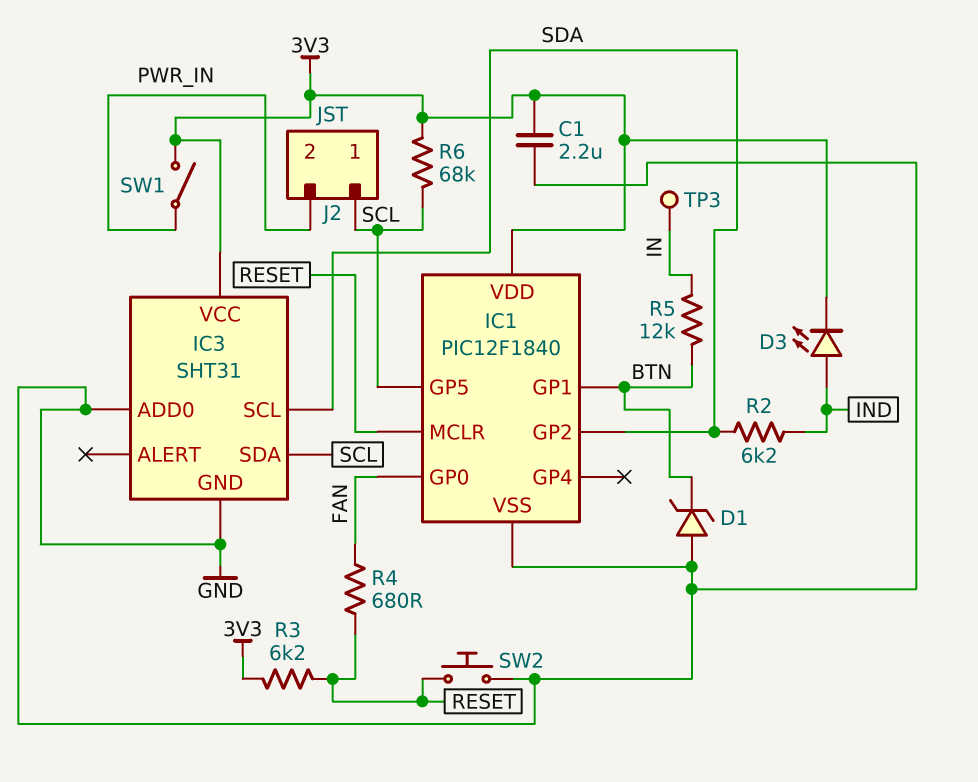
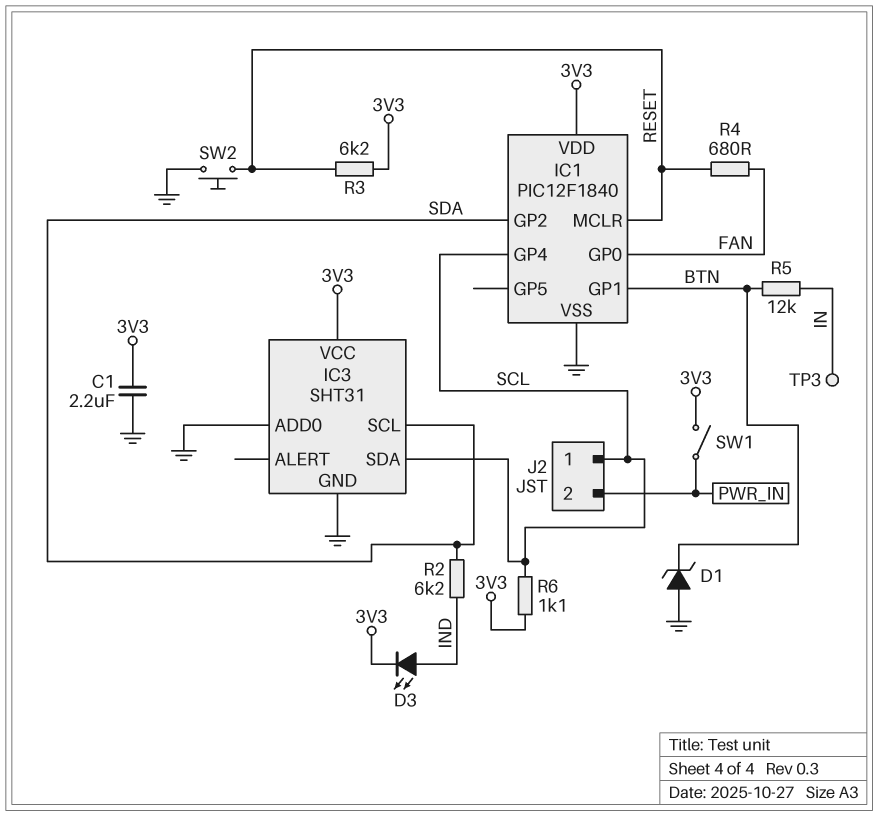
IC1 pin GP4: none -> SCL
IC1 pin GP5: SCL -> none
R6: 68k (3V3, SCL) -> 1.1k (3V3, SCL)

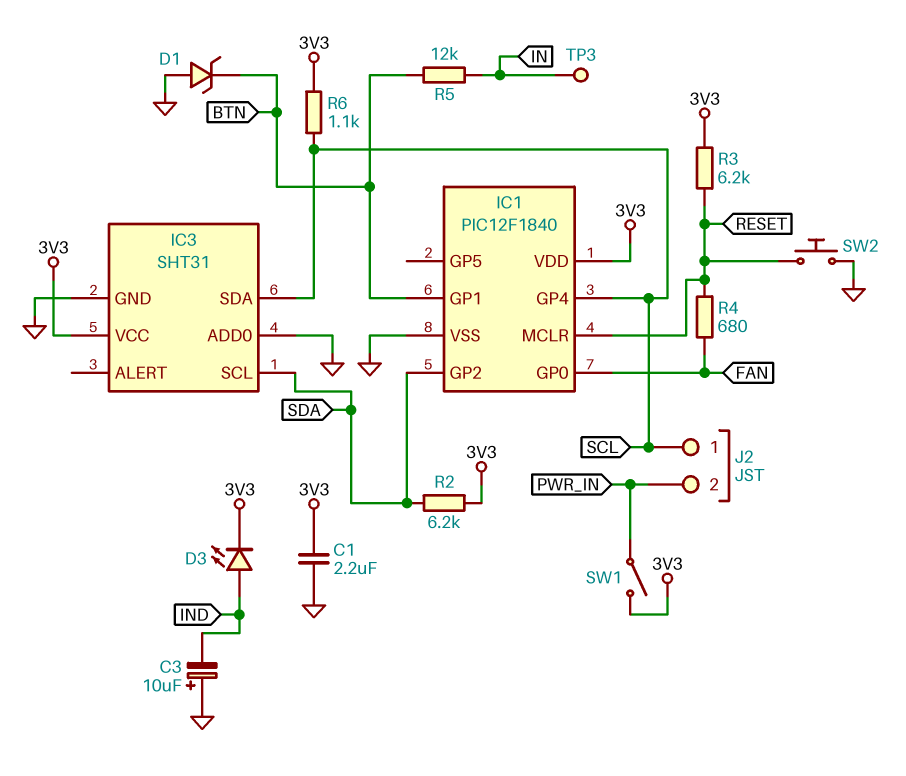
C3: none -> 10uF (plus GND, minus IND)
R2: 6.2k (IND, SDA) -> 6.2k (3V3, SDA)

